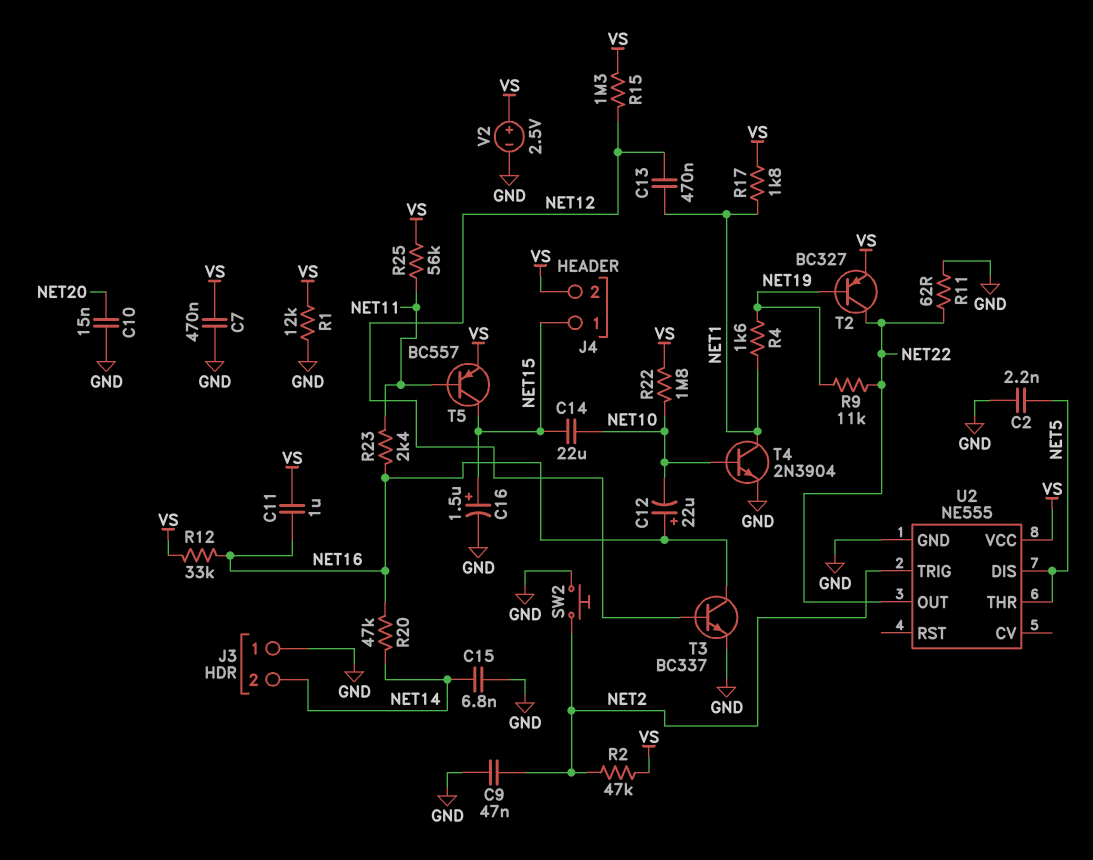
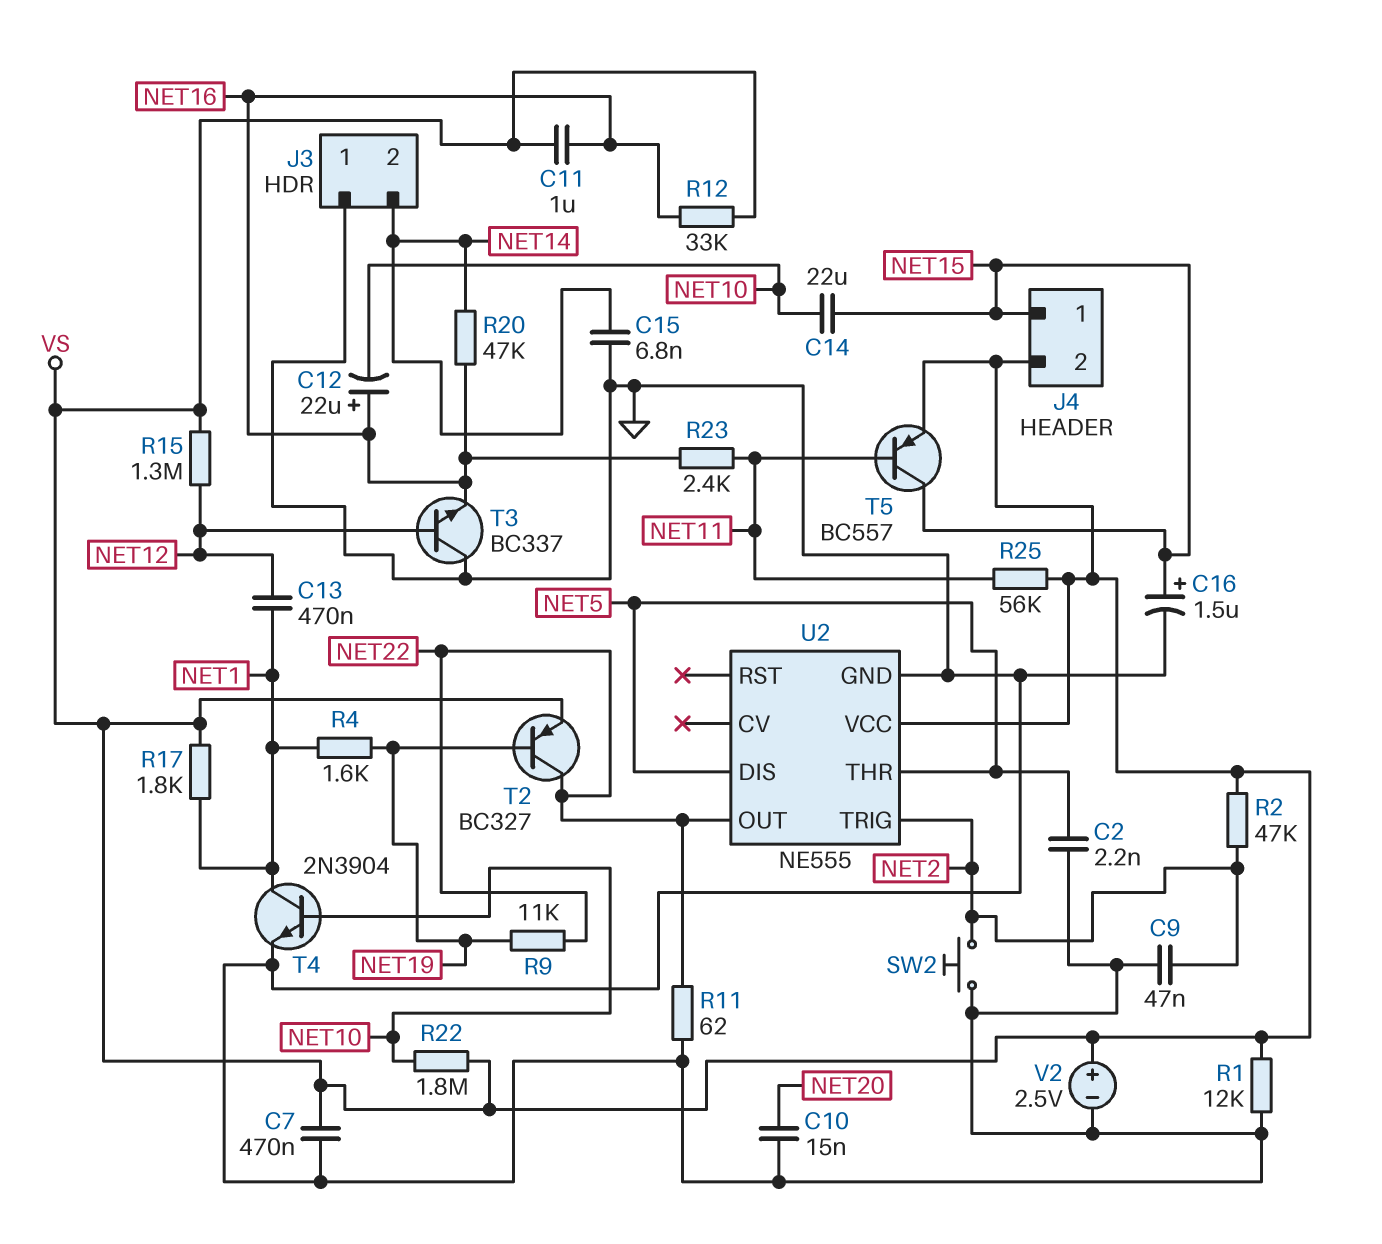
T3: NPN BC337 (B NET12, C NET16, E GND) -> NPN BC337 (B NET12, C GND, E NET16)

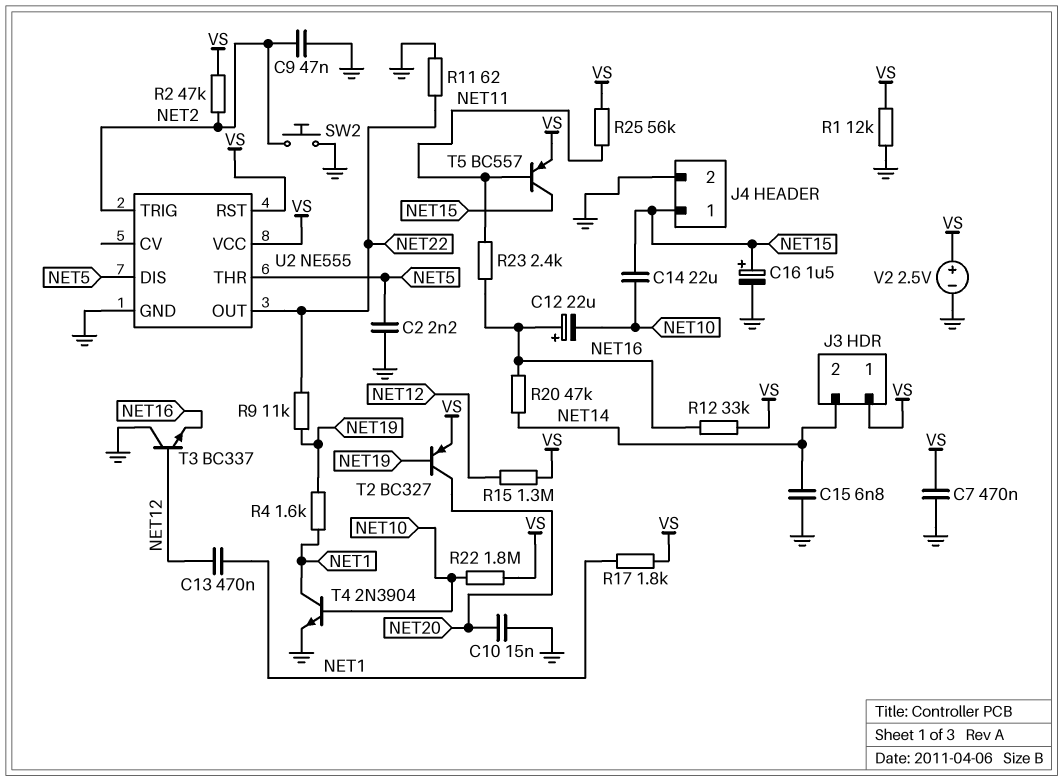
C11: 1uF (NET16, VS) -> none
J3 pin 1: GND -> VS
J4 pin 2: VS -> GND
T2: PNP BC327 (B NET19, C NET22, E VS) -> PNP BC327 (B NET19, C NET20, E VS)
U2 pin RST: none -> VS

